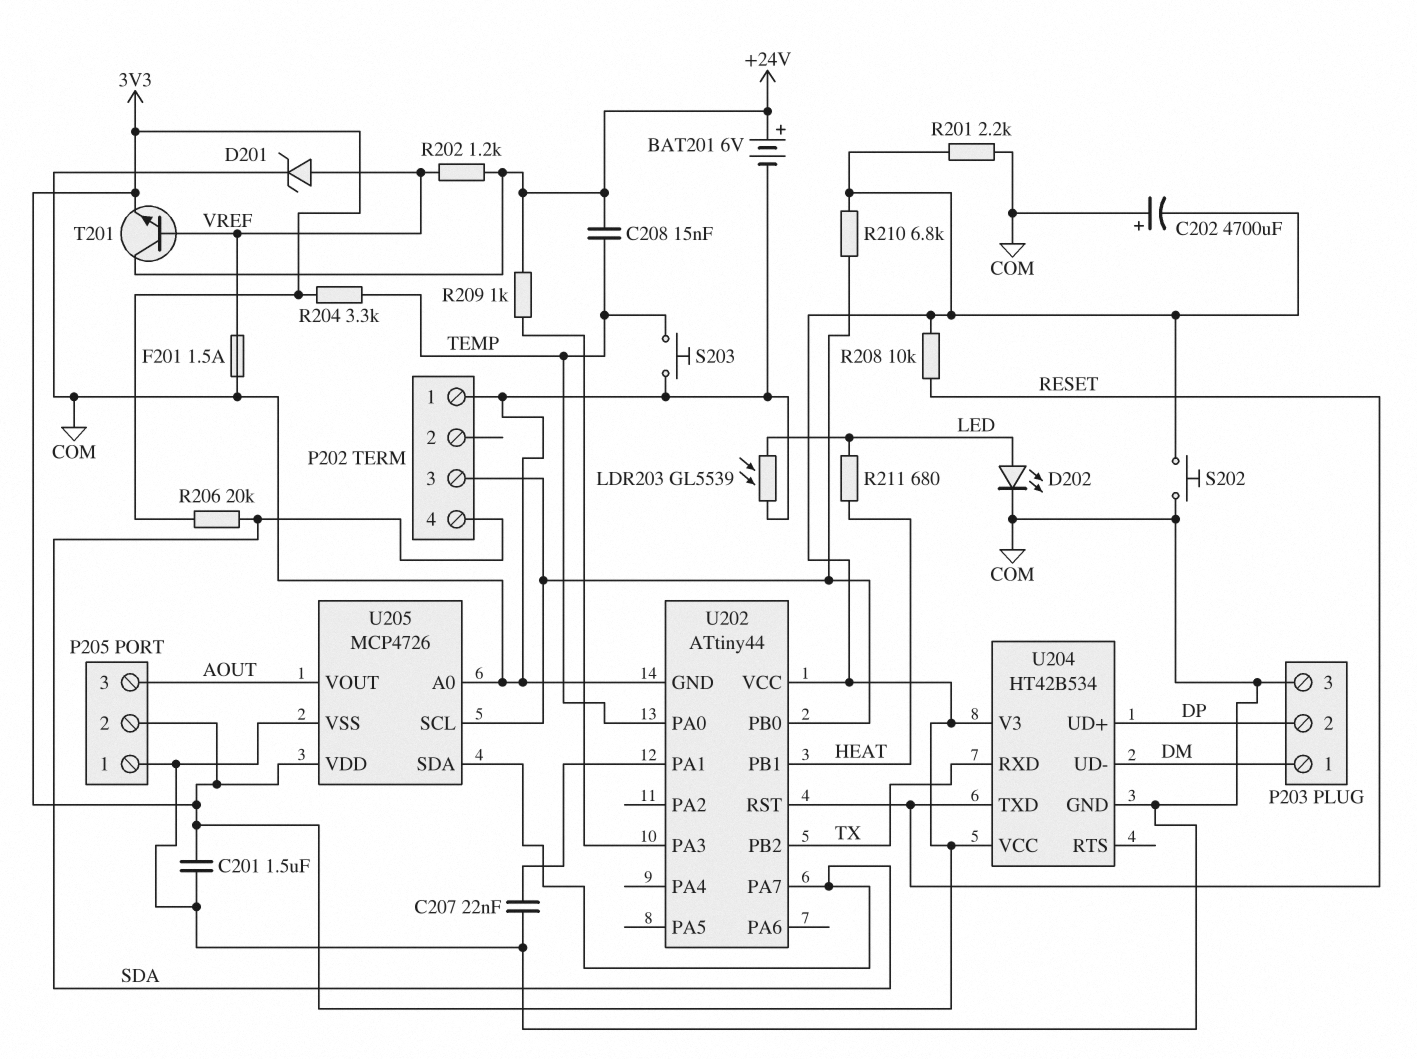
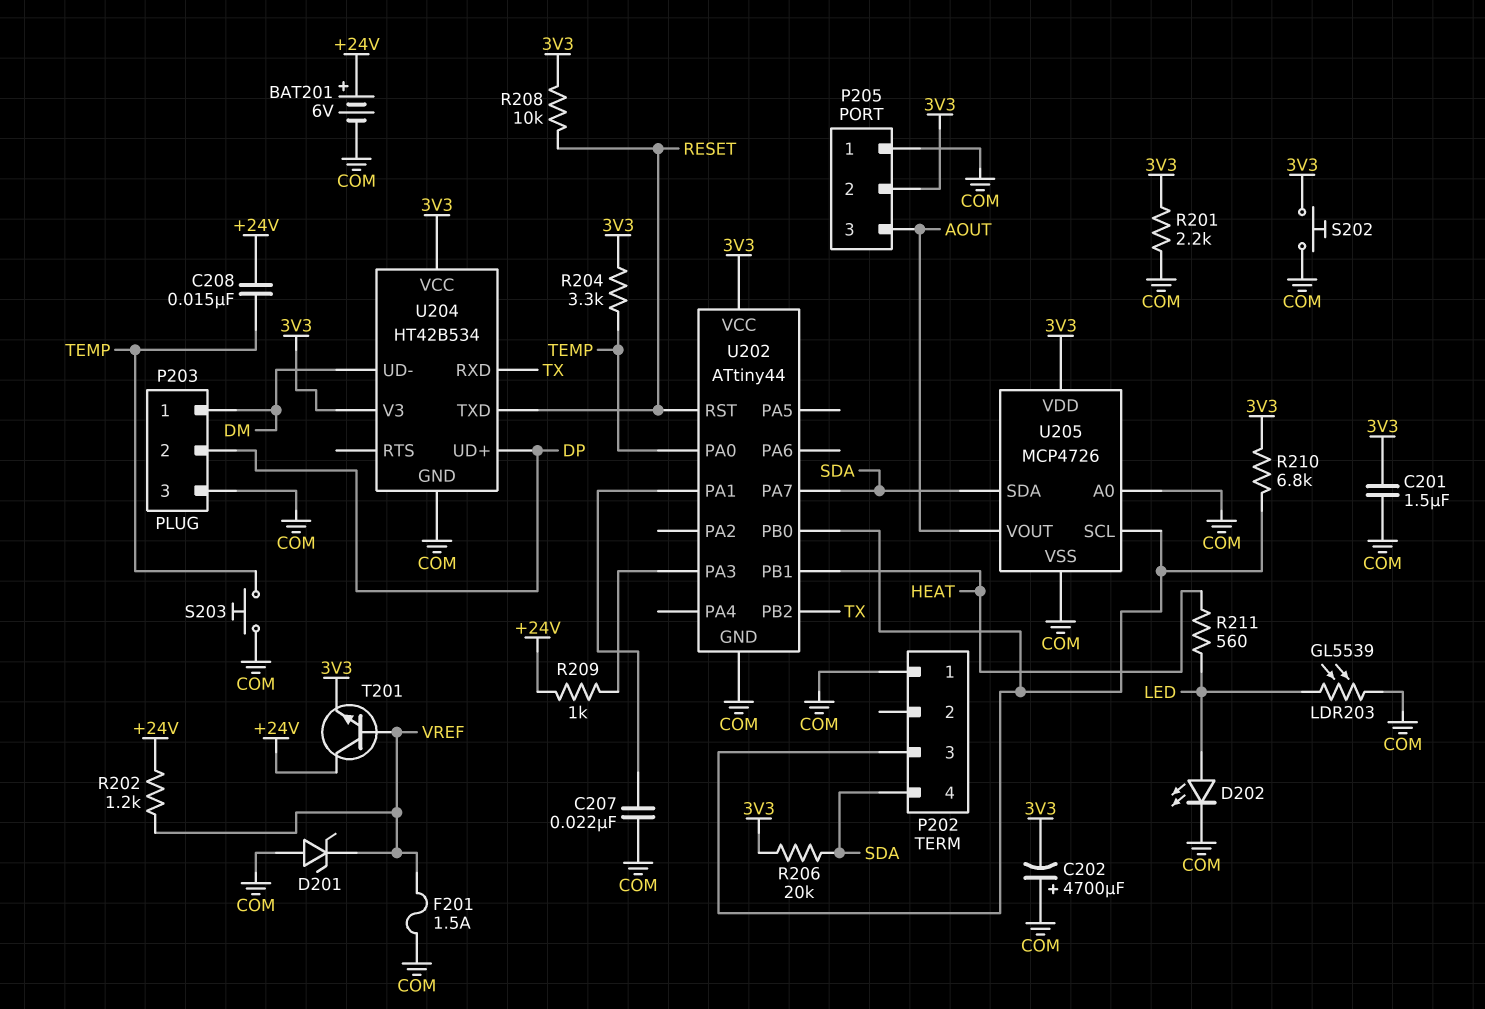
D201: zener (A VREF, K COM) -> zener (A COM, K VREF)
R211: 680 (HEAT, LED) -> 560 (HEAT, LED)

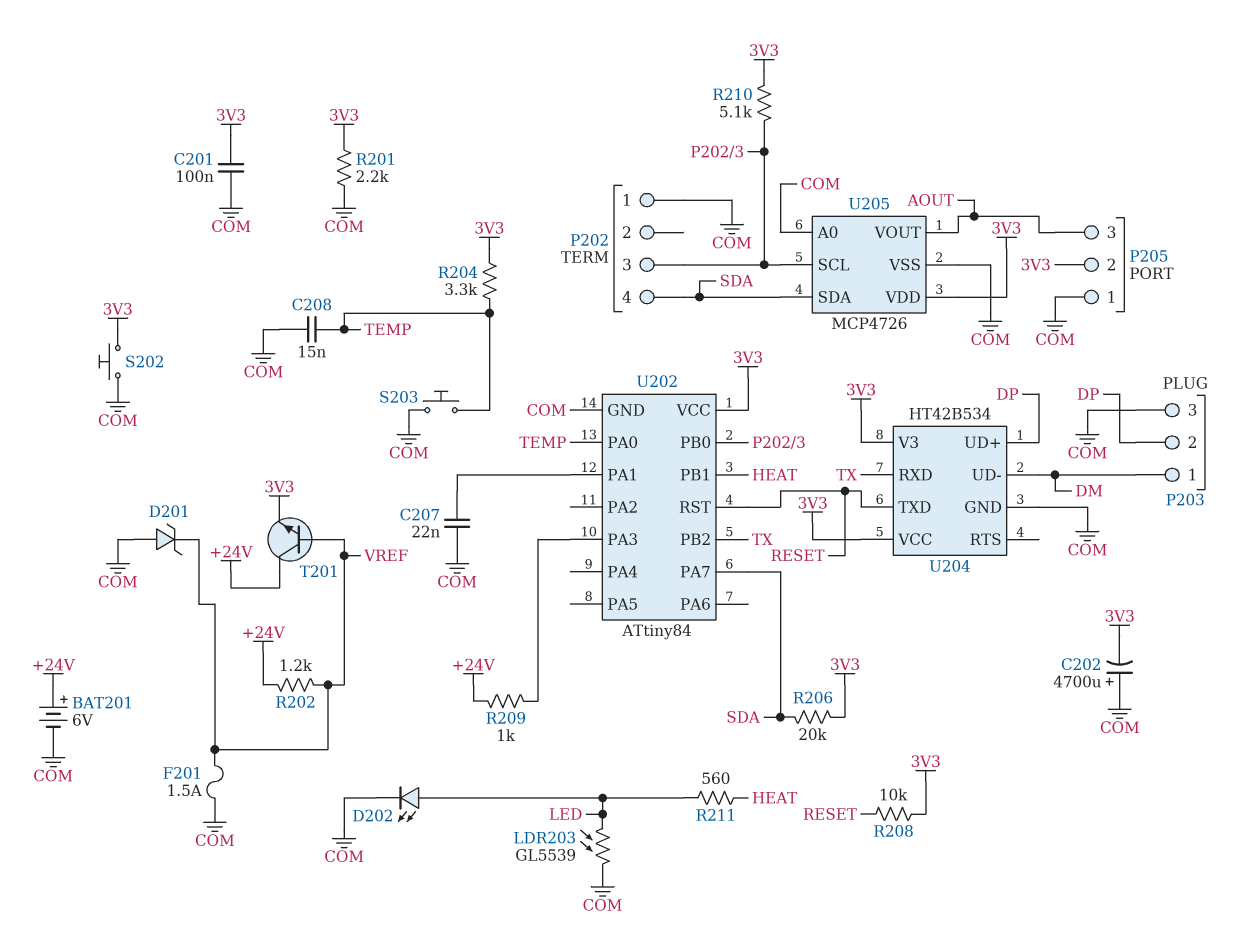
C201: 1.5uF (3V3, COM) -> 100nF (3V3, COM)
C208: 15nF (+24V, TEMP) -> 15nF (COM, TEMP)
R210: 6.8k (3V3, P202/3) -> 5.1k (3V3, P202/3)
U202: ATtiny44 -> ATtiny84

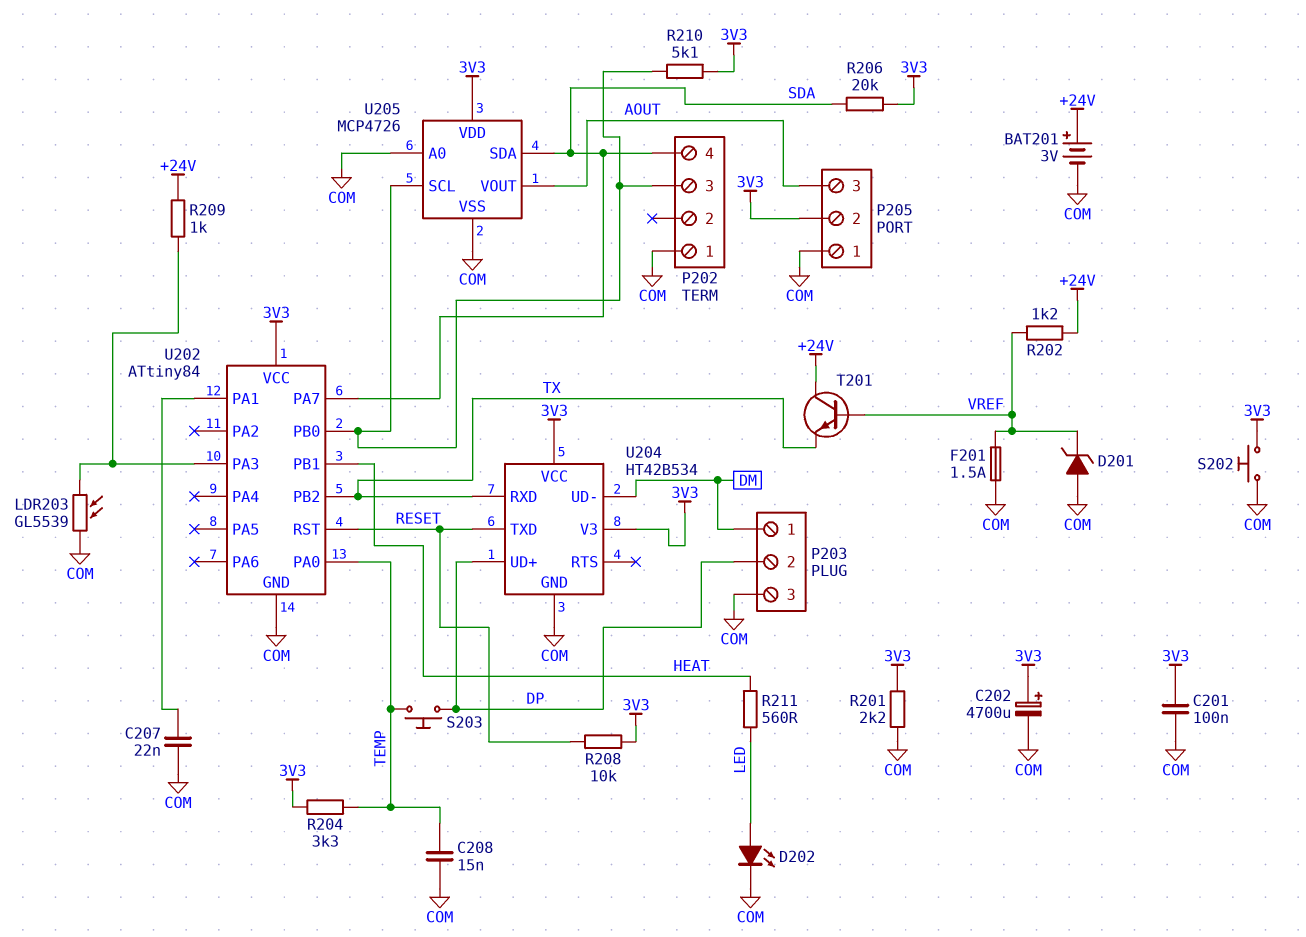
BAT201: 6V (plus +24V, minus COM) -> 3V (plus +24V, minus COM)
C202: 4700uF (plus COM, minus 3V3) -> 4700uF (plus 3V3, minus COM)
LDR203: GL5539 (COM, LED) -> GL5539 (COM, U202/PA3)
S203: button (COM, TEMP) -> button (DP, TEMP)
T201: NPN (B VREF, C +24V, E 3V3) -> NPN (B VREF, C +24V, E TX)

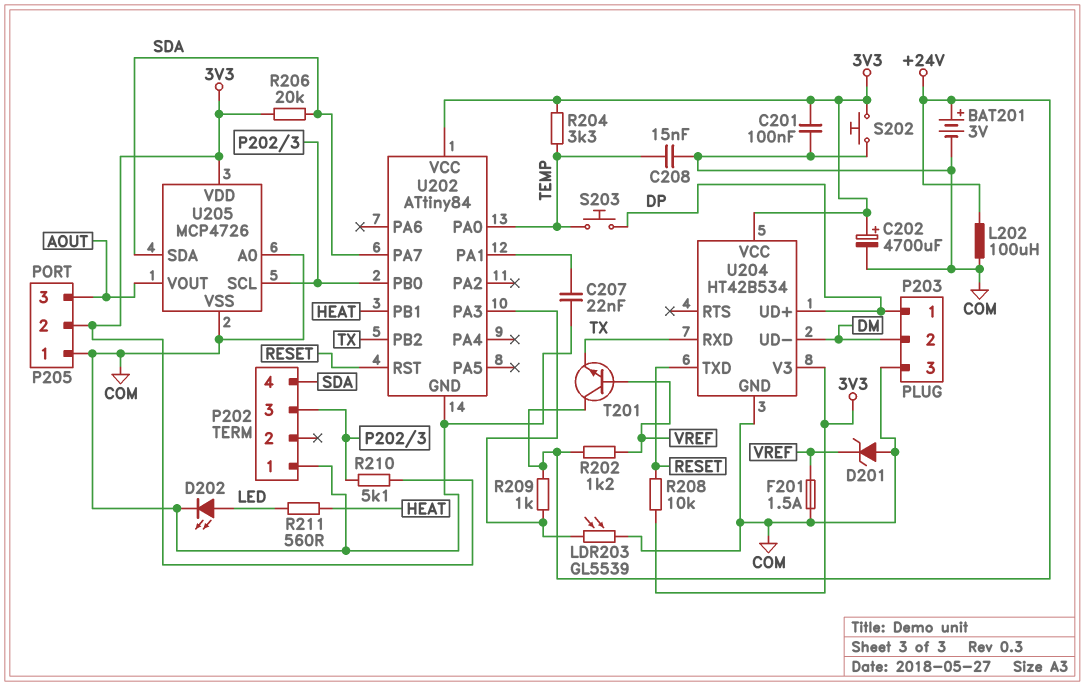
L202: none -> 100uH (+24V, COM)
P203 pin 1: DM -> DP
P203 pin 2: DP -> DM
R201: 2.2k (3V3, COM) -> none

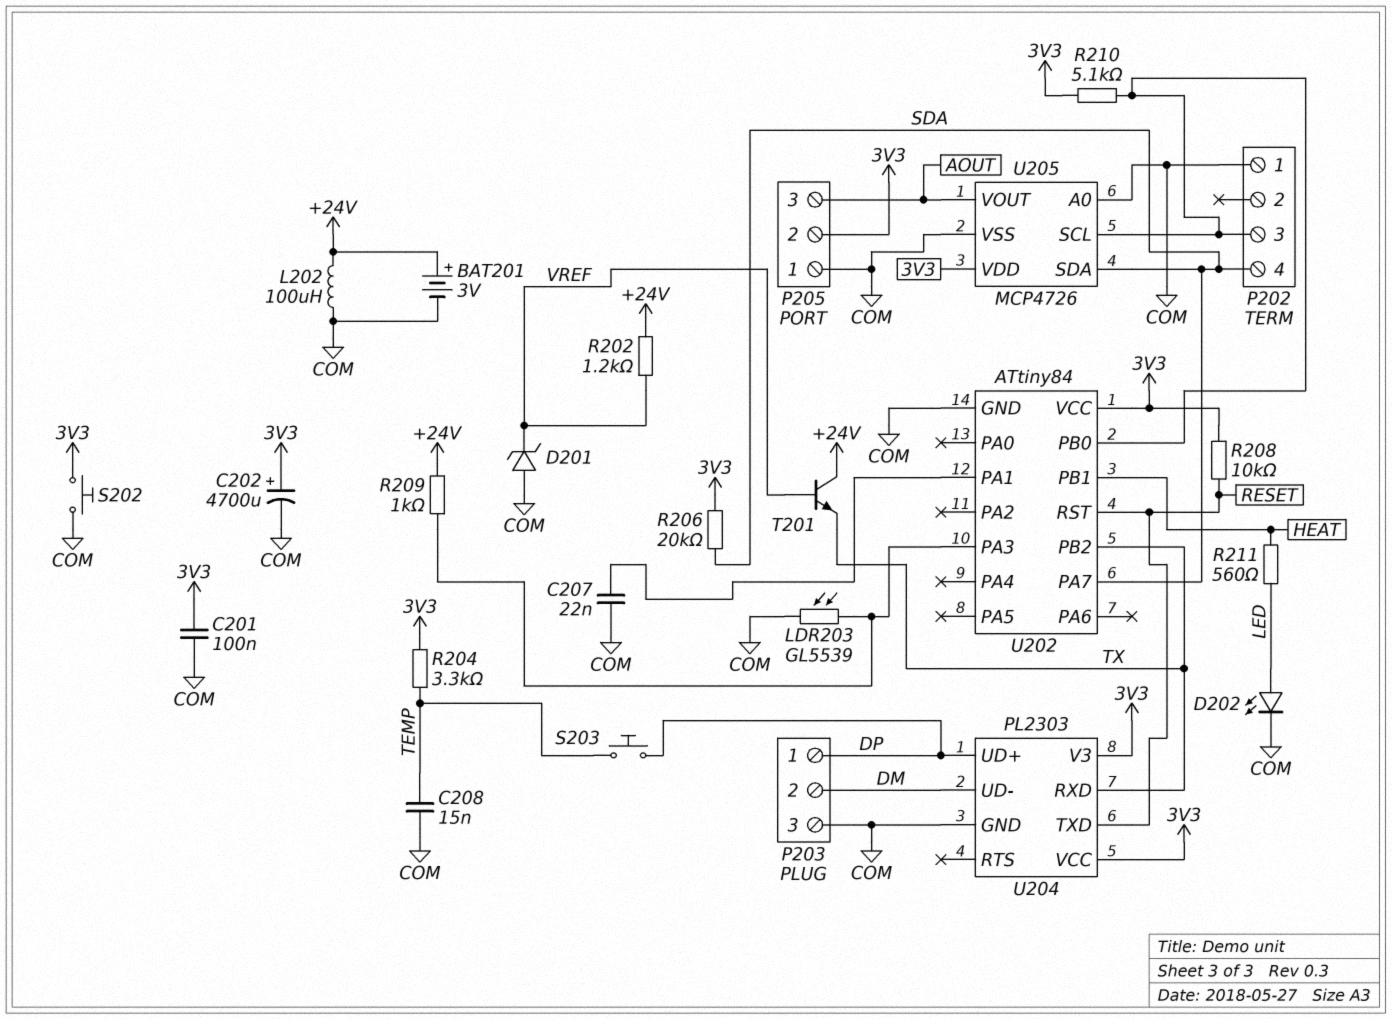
F201: 1.5A (COM, VREF) -> none
U202 pin PA0: TEMP -> none
U204: HT42B534 -> PL2303

